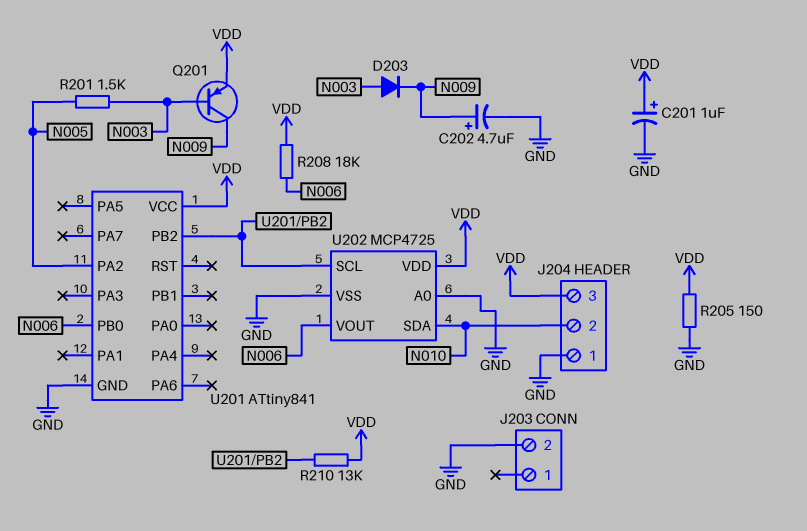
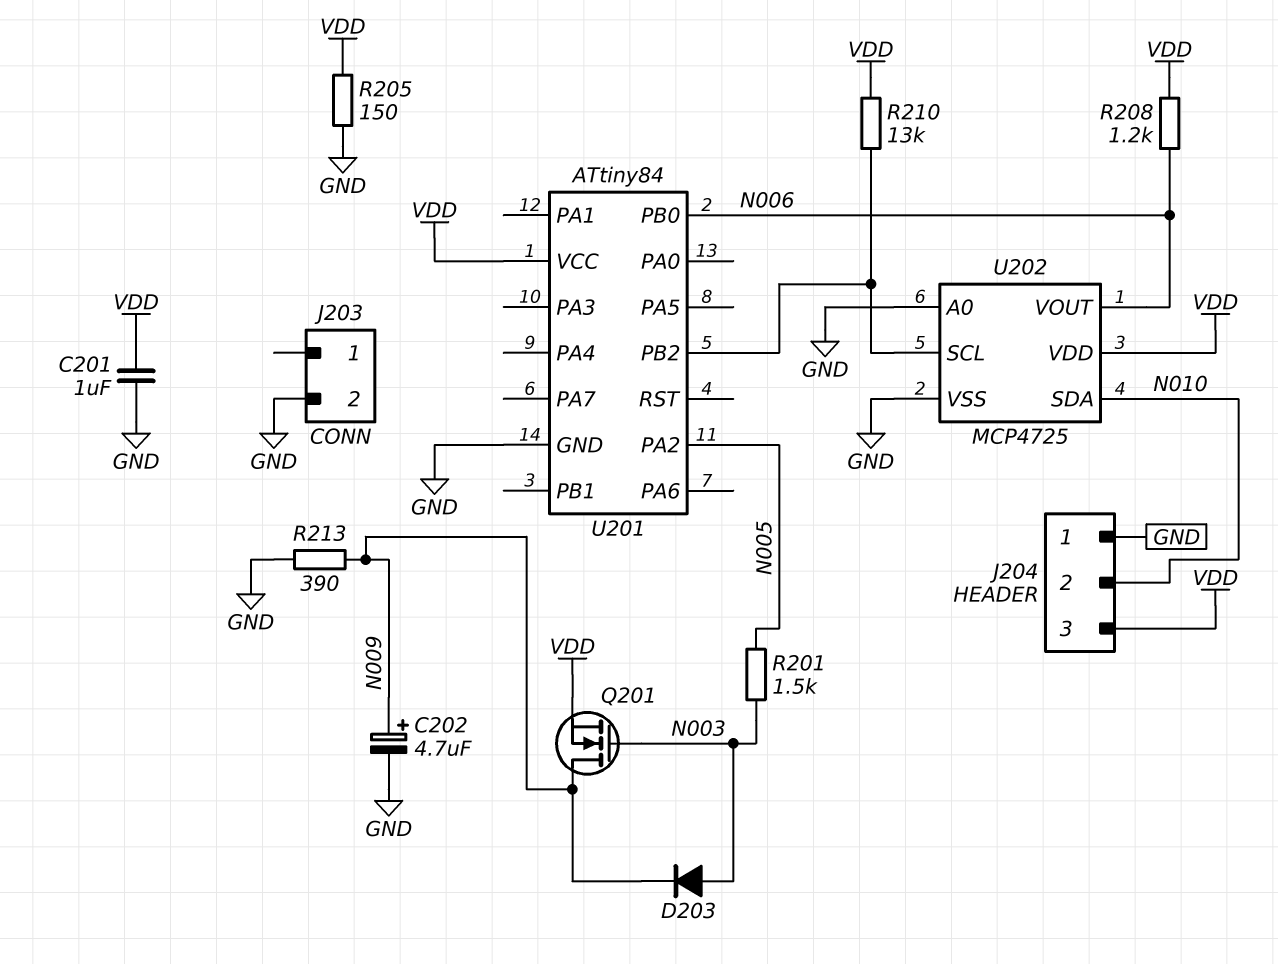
C201: 1uF (plus VDD, minus GND) -> 1uF (GND, VDD)
Q201: PNP (B N003, C N009, E VDD) -> NMOS (G N003, D N009, S VDD)
R208: 18k (N006, VDD) -> 1.2k (N006, VDD)
R213: none -> 390 (GND, N009)
U201: ATtiny841 -> ATtiny84

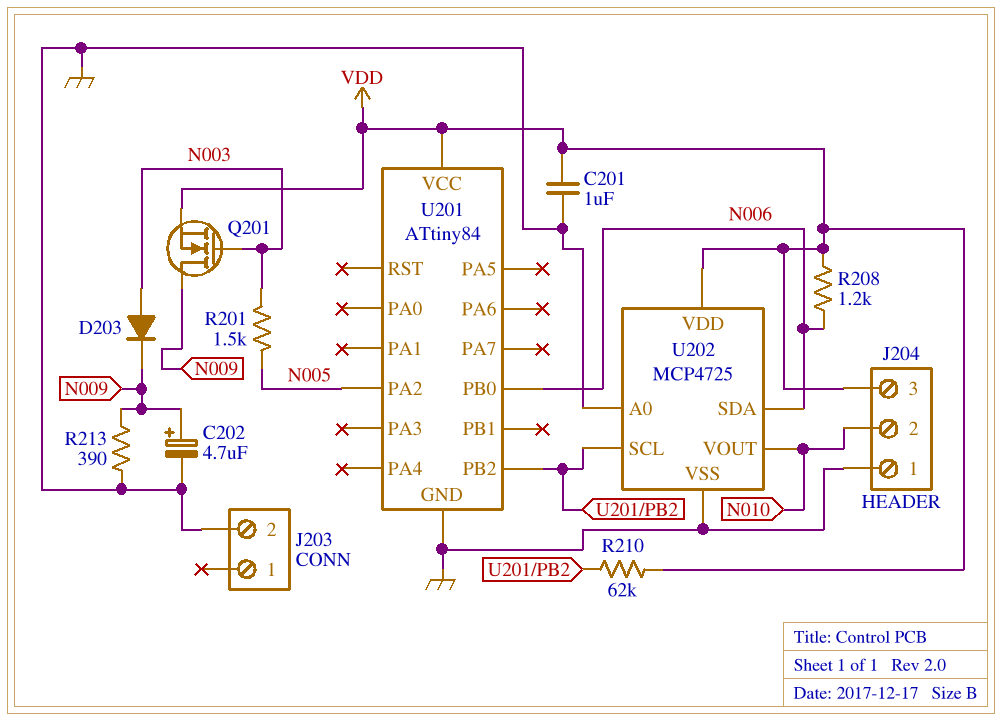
R205: 150 (GND, VDD) -> none
R210: 13k (U201/PB2, VDD) -> 62k (U201/PB2, VDD)
U202 pin SDA: N010 -> N006
U202 pin VOUT: N006 -> N010

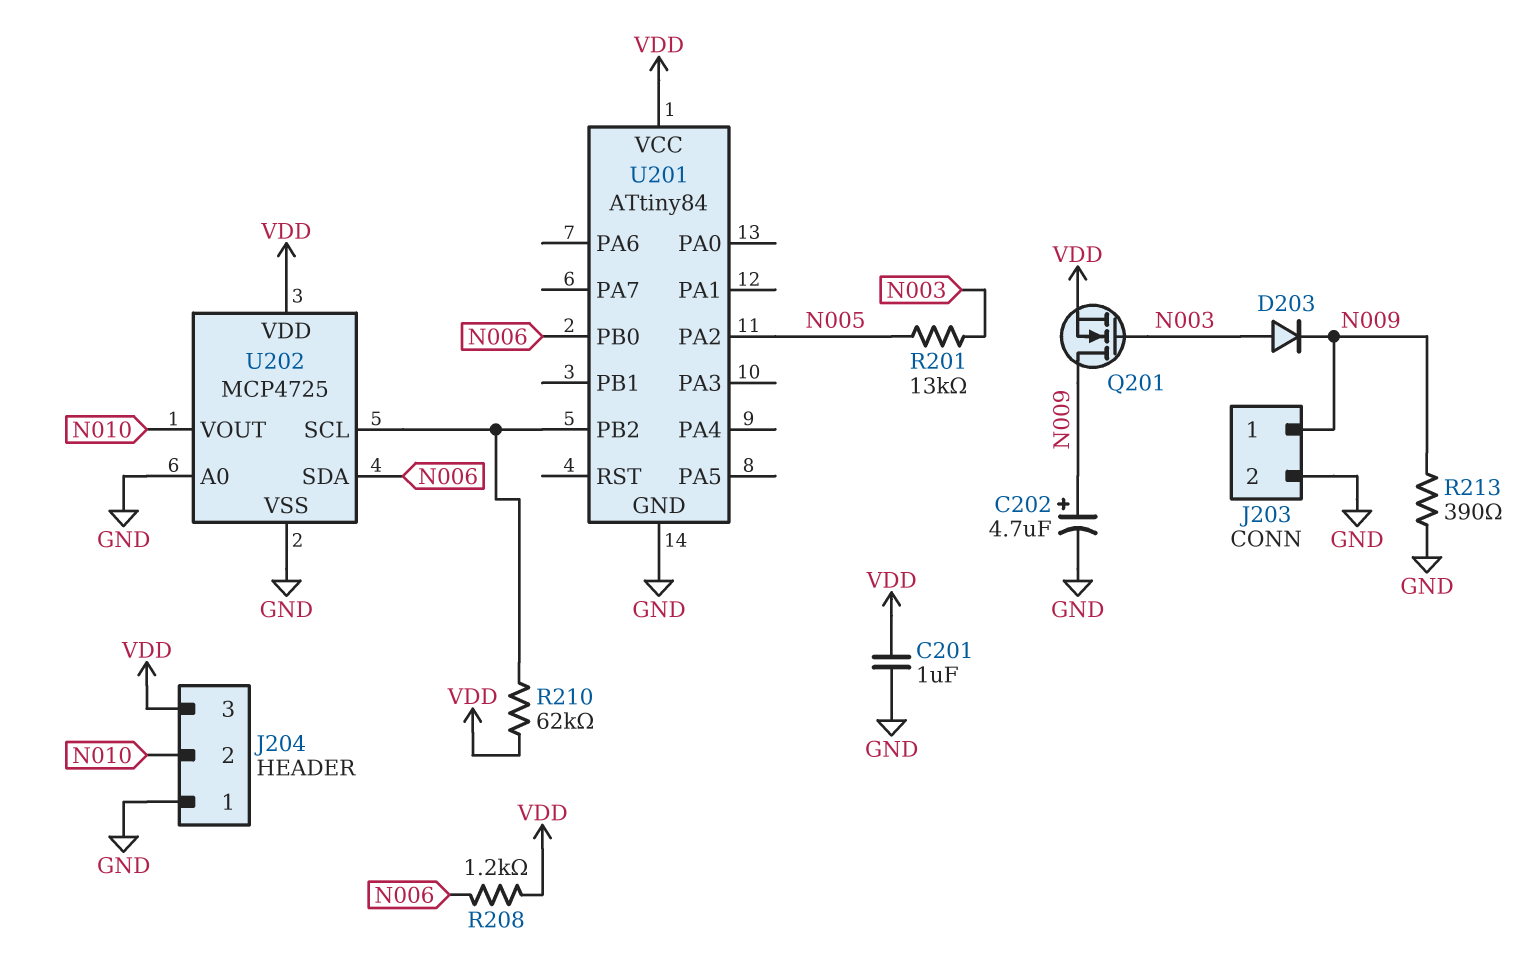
J203 pin 1: none -> N009
R201: 1.5k (N003, N005) -> 13k (N003, N005)

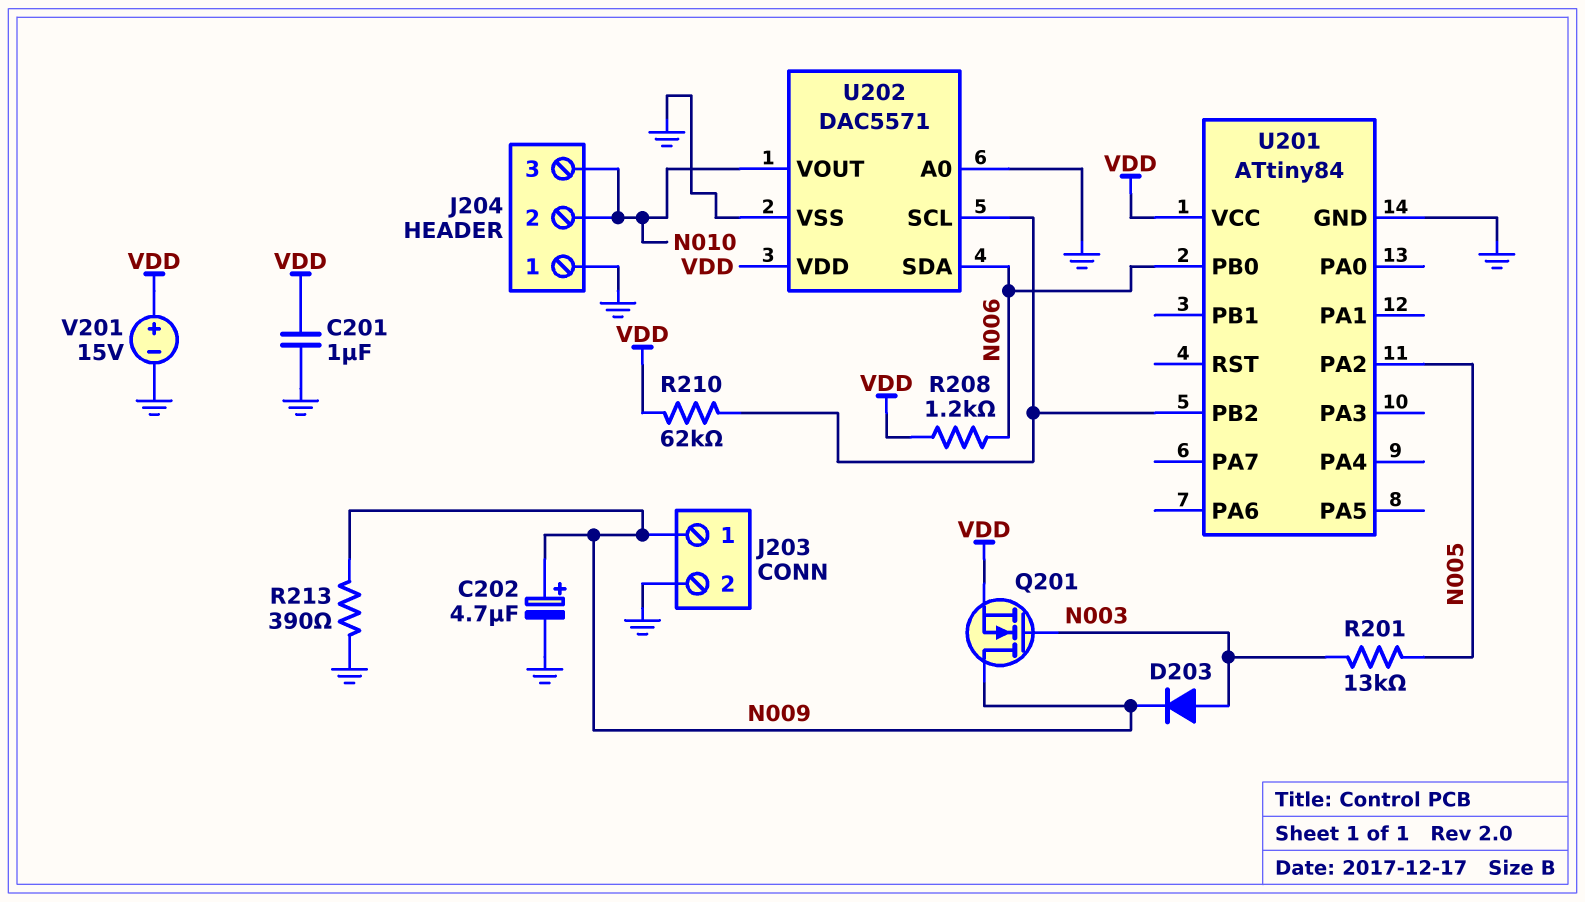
J204 pin 3: VDD -> N010
U202: MCP4725 -> DAC5571
V201: none -> 15V (plus VDD, minus GND)

